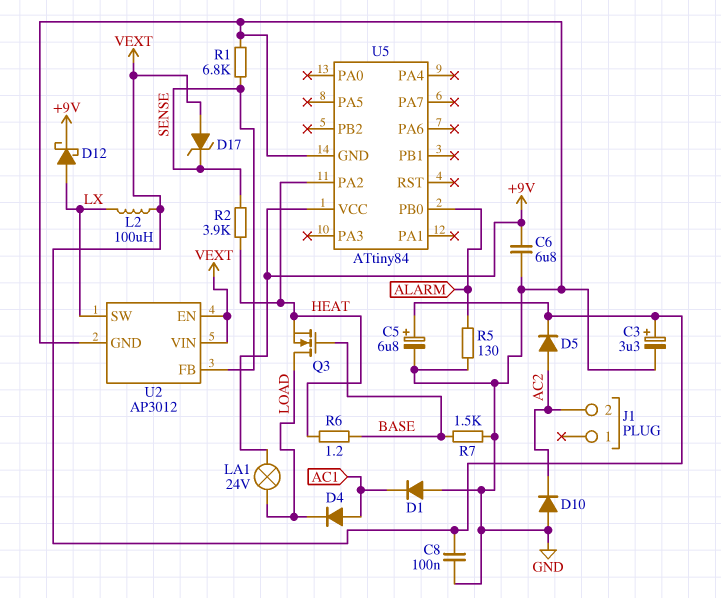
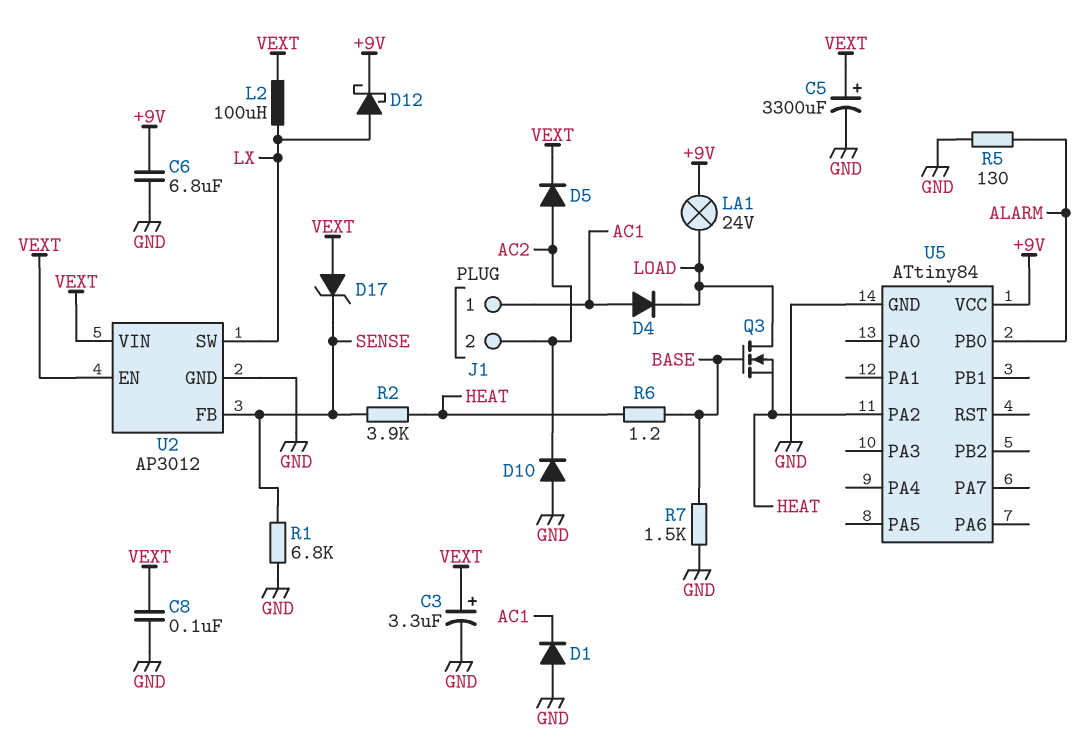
C5: 6.8uF (plus VEXT, minus GND) -> 3300uF (plus VEXT, minus GND)
J1 pin 1: none -> AC1

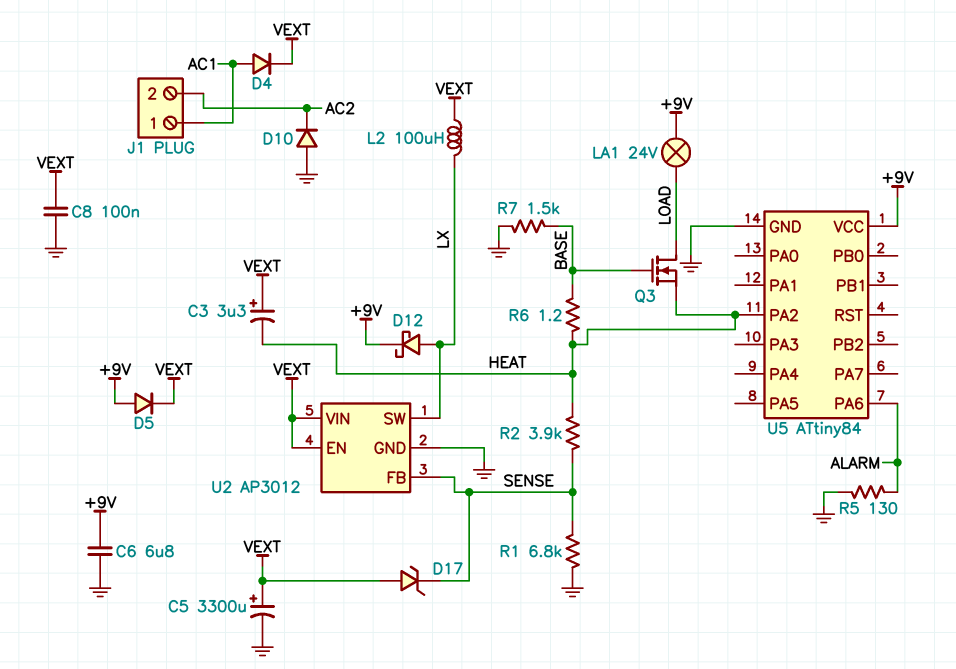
C3: 3.3uF (plus VEXT, minus GND) -> 3.3uF (plus VEXT, minus HEAT)
D1: diode (A GND, K AC1) -> none
D4: diode (A AC1, K LOAD) -> diode (A AC1, K VEXT)
D5: diode (A AC2, K VEXT) -> diode (A +9V, K VEXT)
U5 pin PA6: none -> ALARM
U5 pin PB0: ALARM -> none

